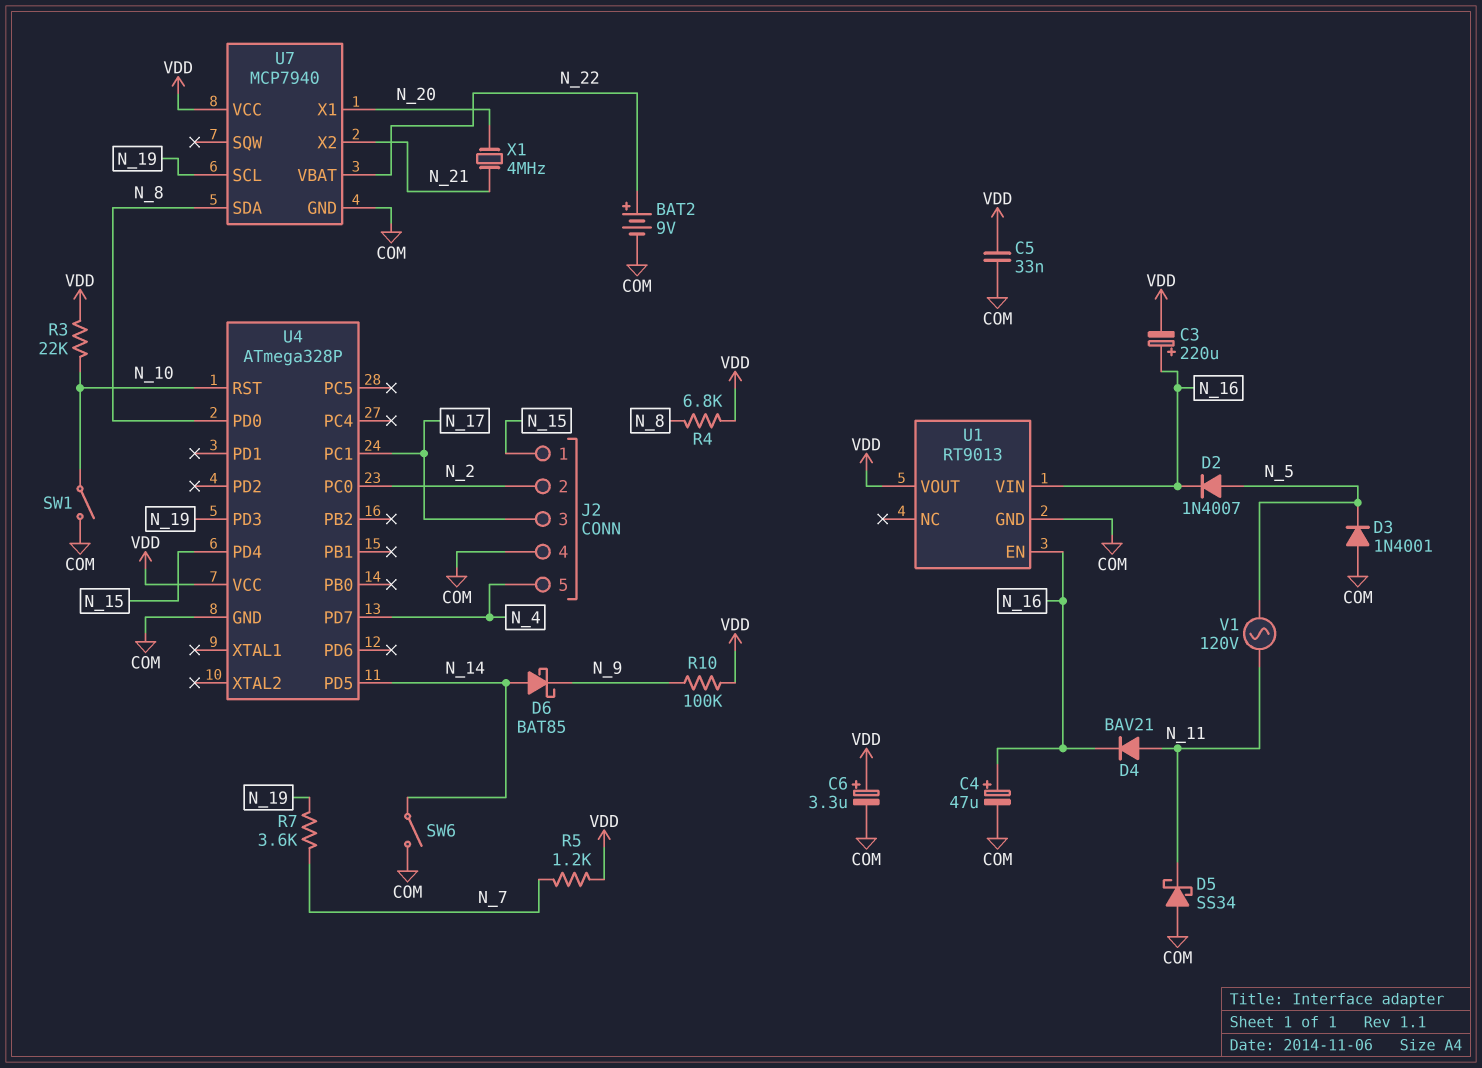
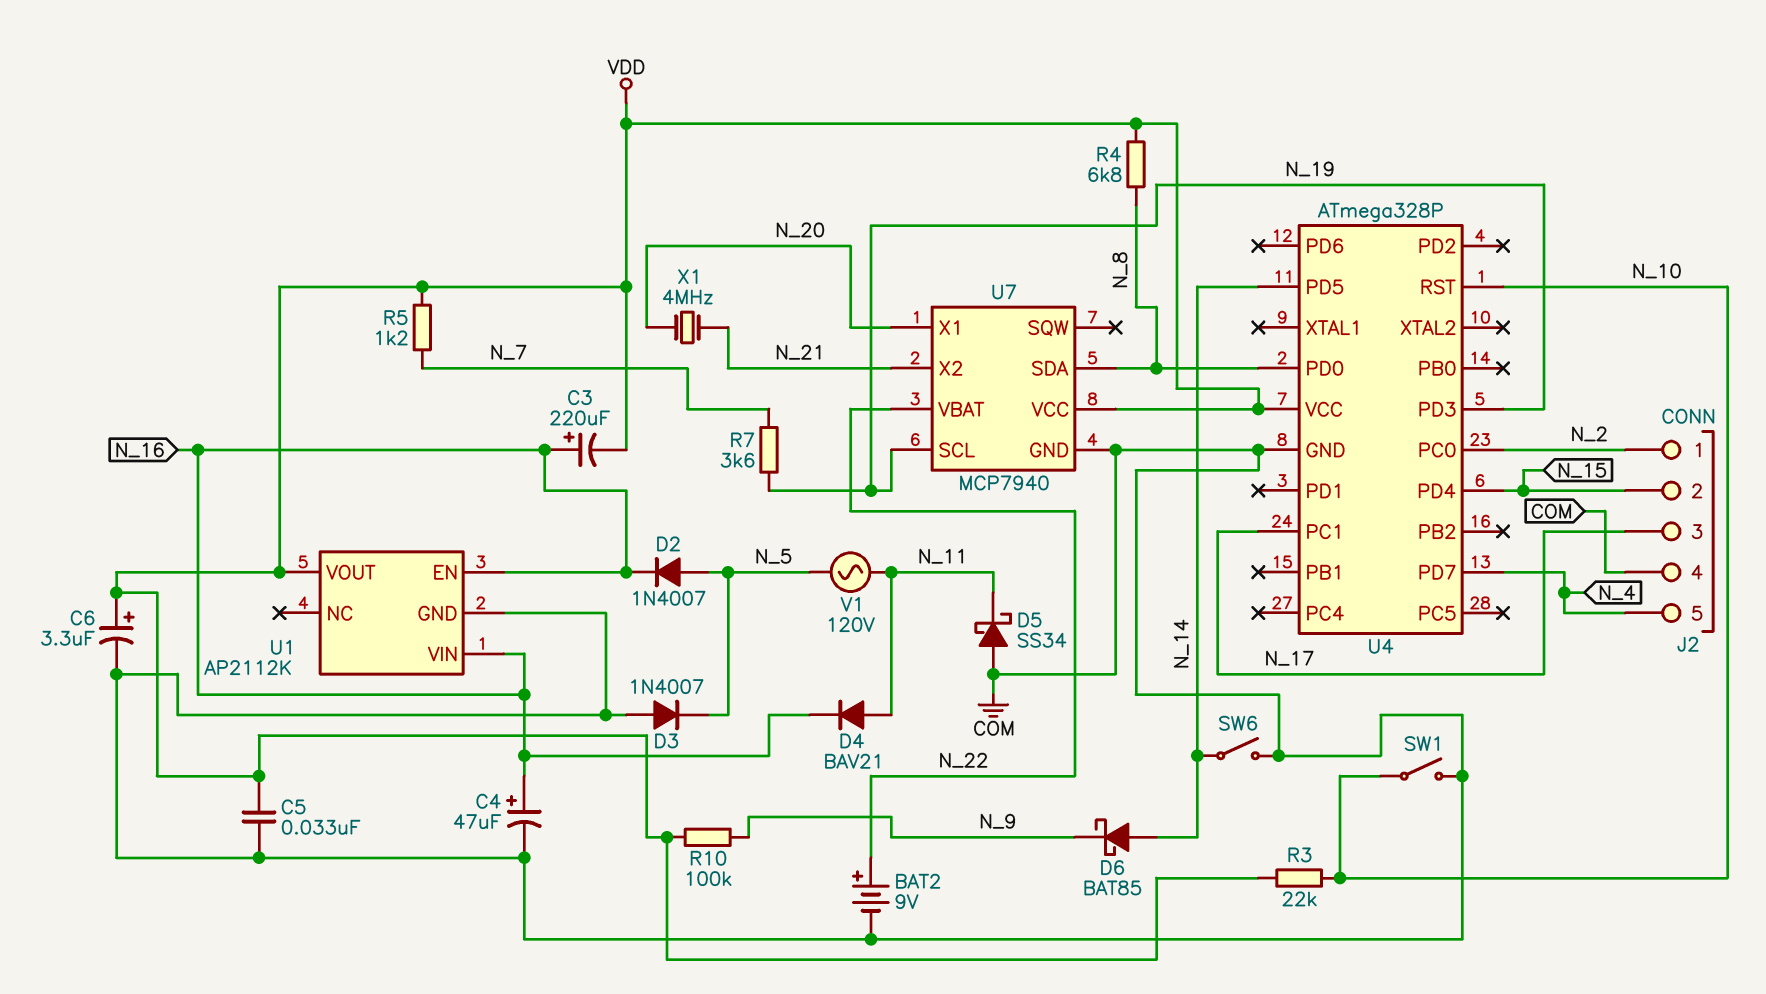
D3: diode 1N4001 (A COM, K N_5) -> diode 1N4007 (A COM, K N_5)
J2 pin 1: N_15 -> N_2
J2 pin 2: N_2 -> N_15
U1: RT9013 -> AP2112K

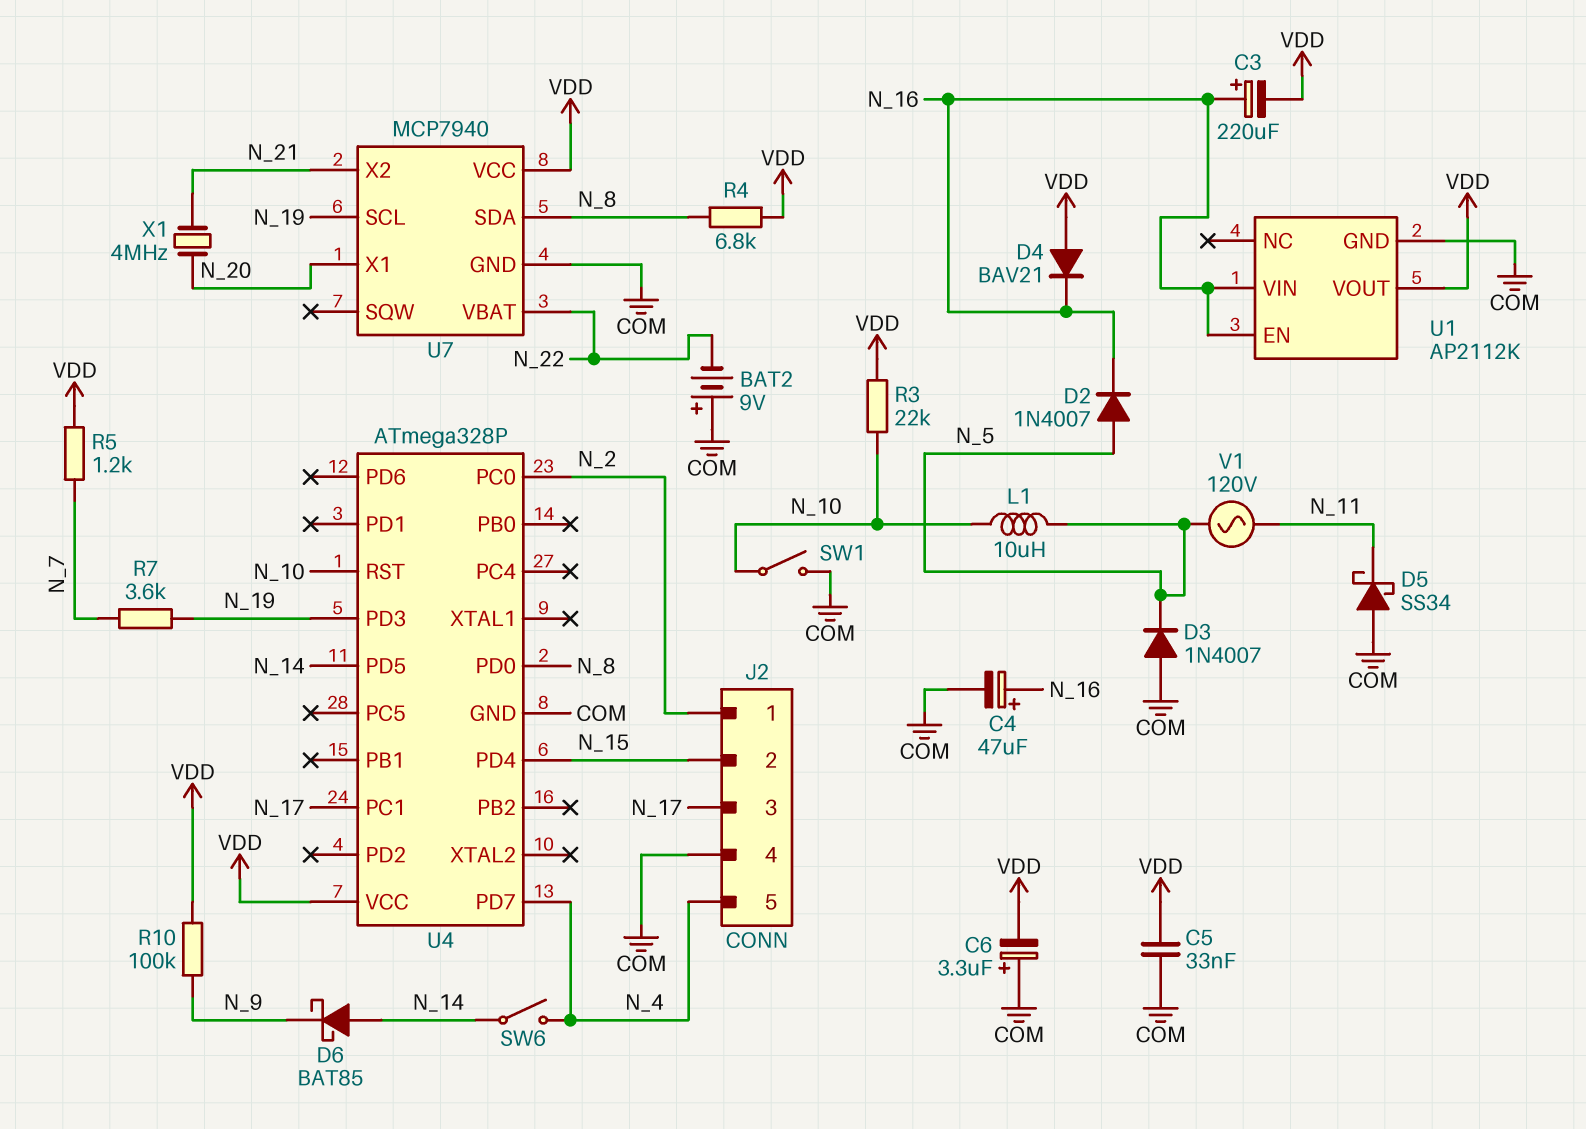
BAT2: 9V (plus N_22, minus COM) -> 9V (plus COM, minus N_22)
C6: 3.3uF (plus VDD, minus COM) -> 3.3uF (plus COM, minus VDD)
D4: diode BAV21 (A N_11, K N_16) -> diode BAV21 (A VDD, K N_16)
L1: none -> 10uH (N_5, N_10)
SW6: switch (COM, N_14) -> switch (N_4, N_14)

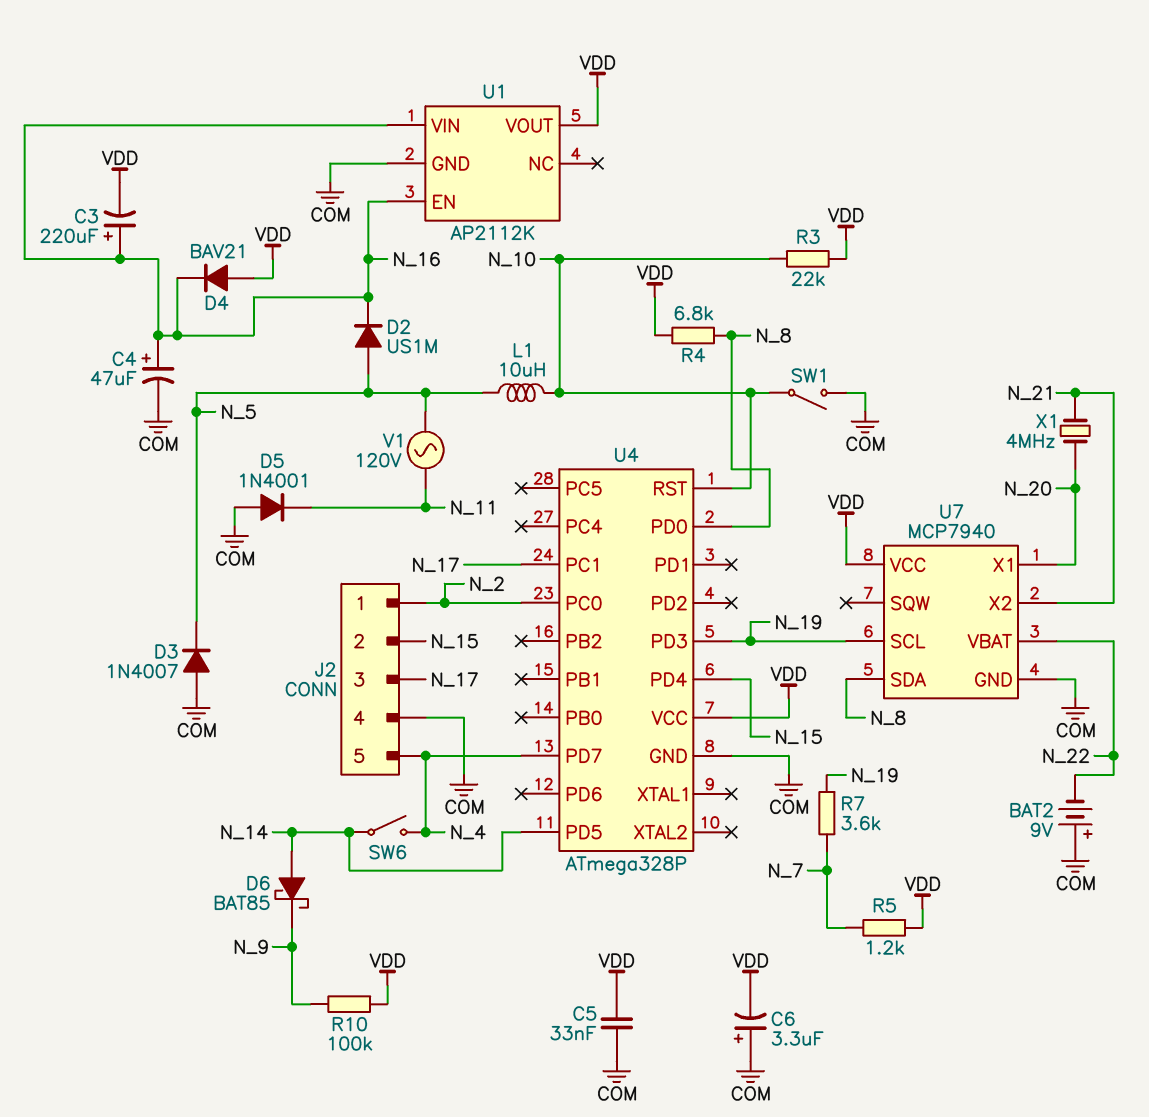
D2: diode 1N4007 (A N_5, K N_16) -> diode US1M (A N_5, K N_16)
D5: schottky SS34 (A COM, K N_11) -> diode 1N4001 (A COM, K N_11)

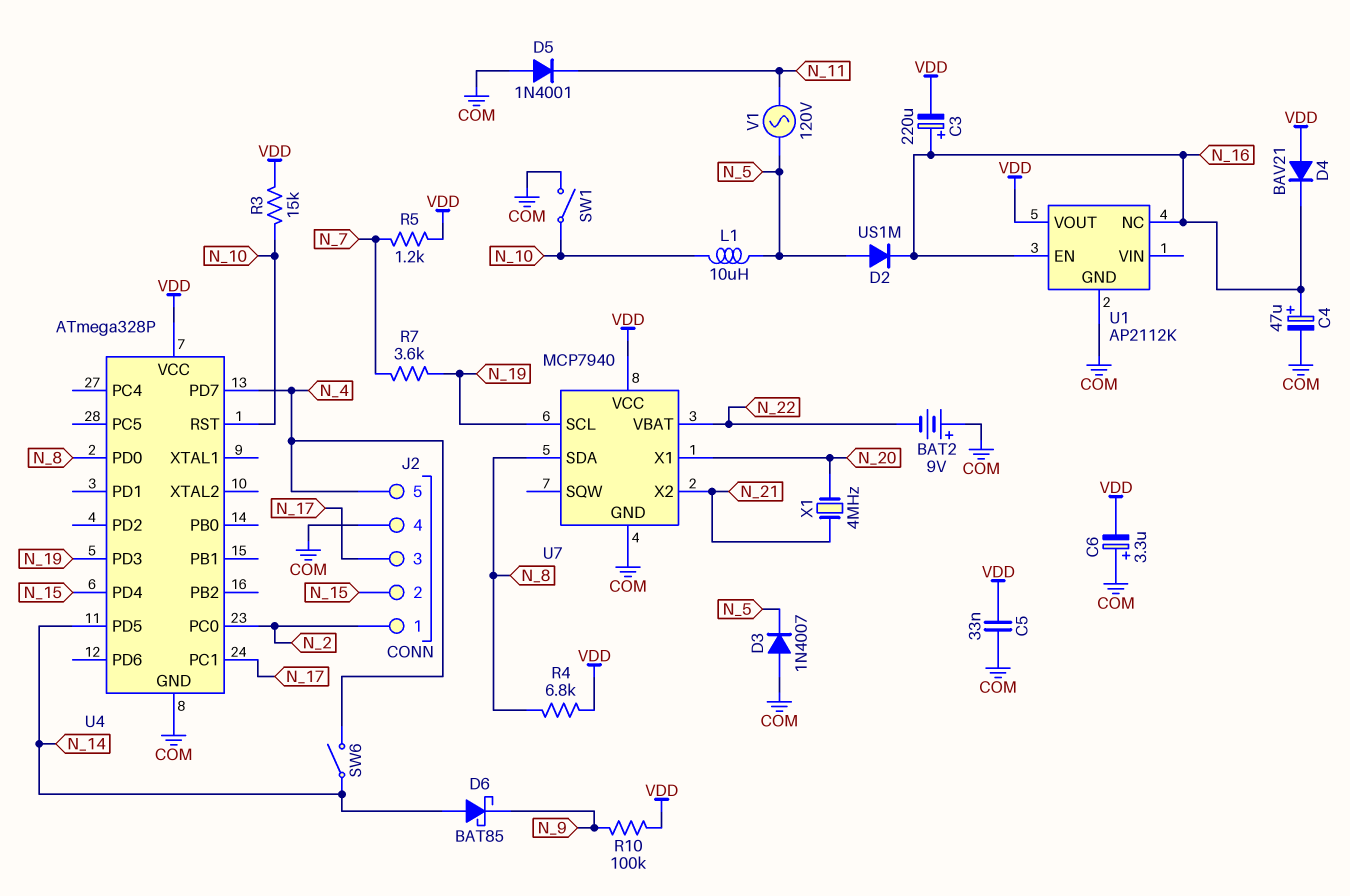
R3: 22k (N_10, VDD) -> 15k (N_10, VDD)
U1 pin NC: none -> N_16
U1 pin VIN: N_16 -> none

